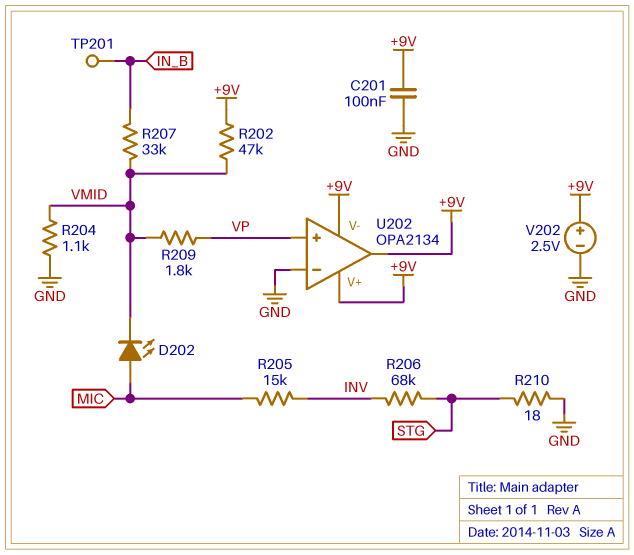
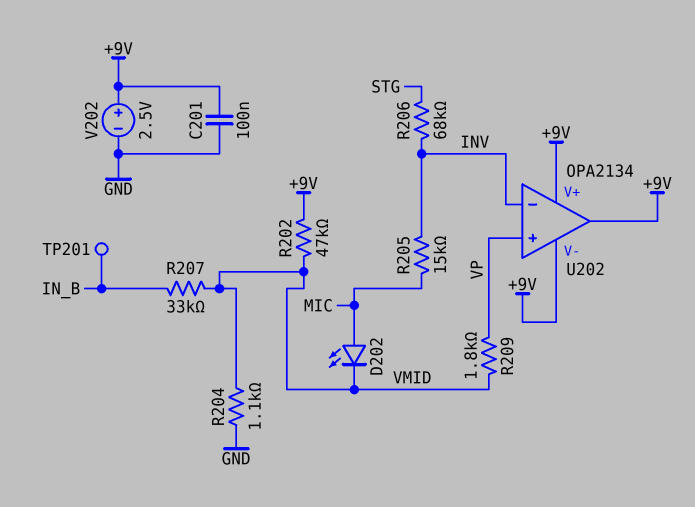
R210: 18 (GND, STG) -> none
U202 pin in-: GND -> INV

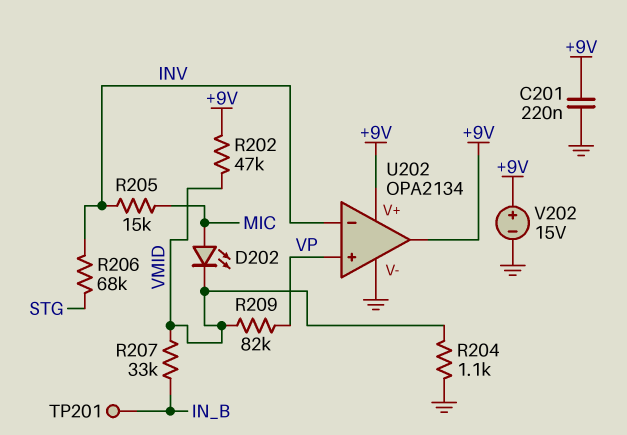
C201: 100nF (+9V, GND) -> 220nF (+9V, GND)
R209: 1.8k (VMID, VP) -> 82k (VMID, VP)
U202 pin V-: +9V -> GND
V202: 2.5V (plus +9V, minus GND) -> 15V (plus +9V, minus GND)

